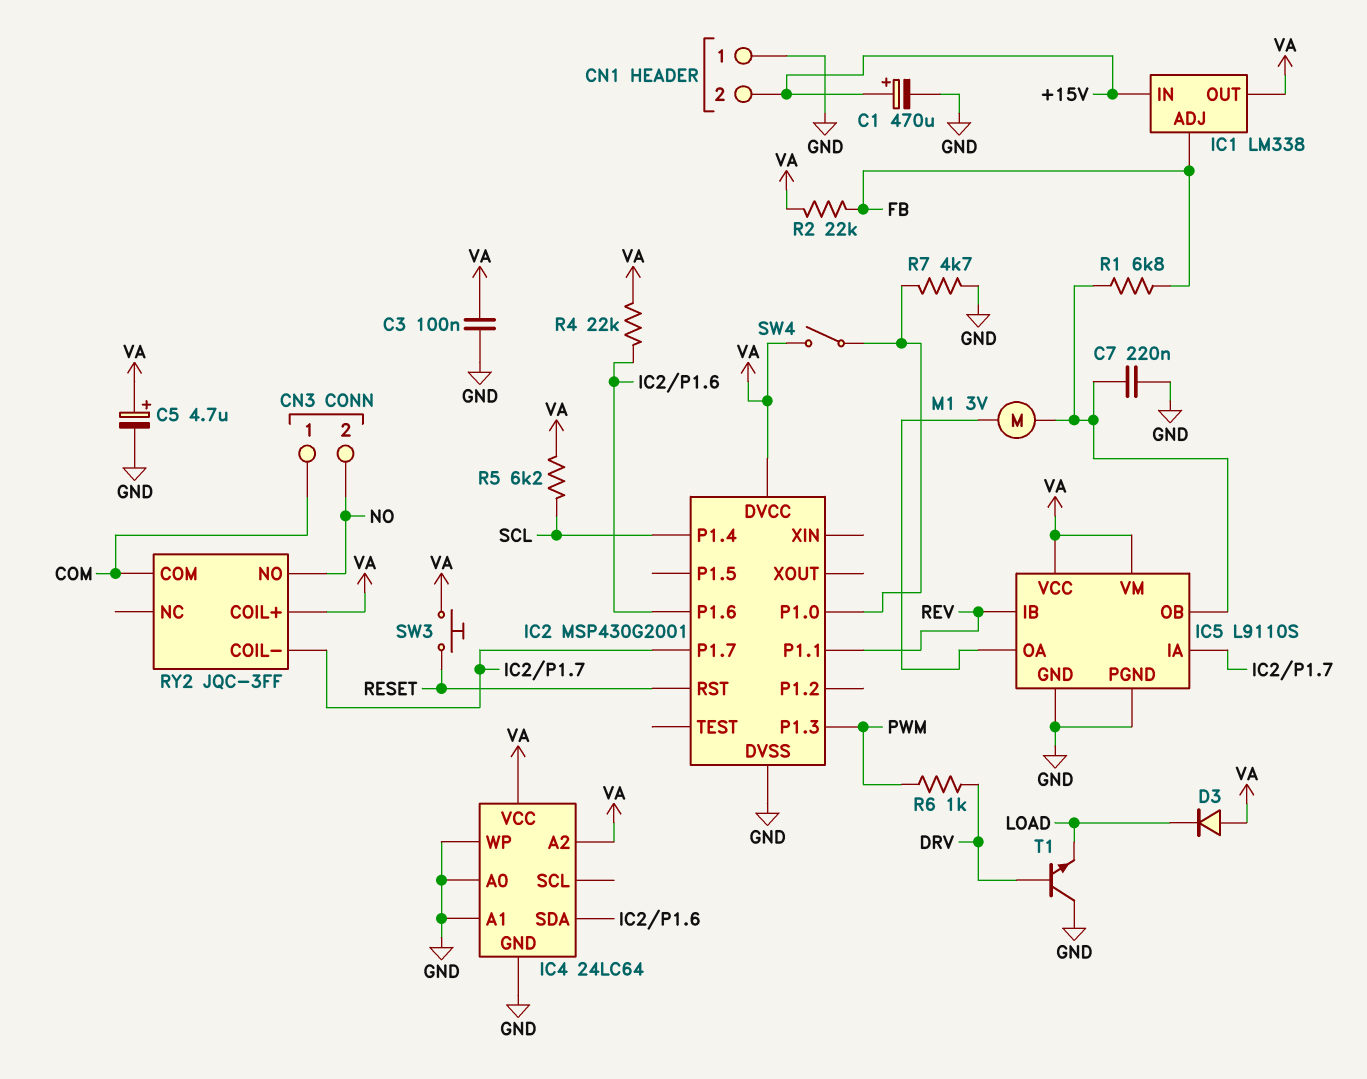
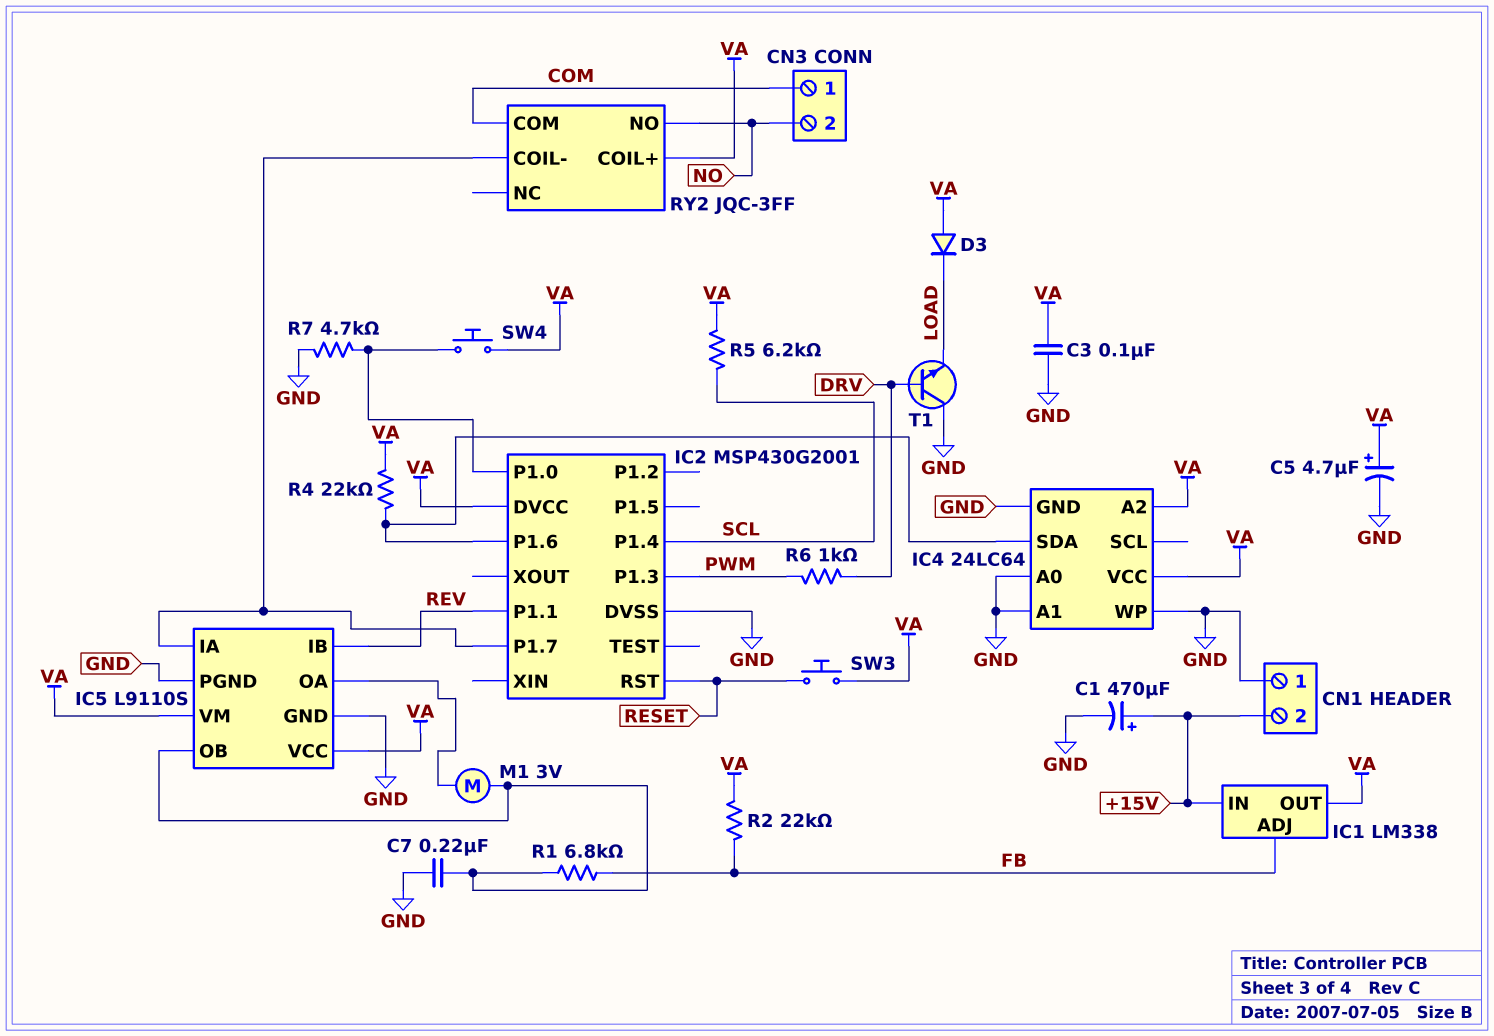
SW4: switch (IC2/P1.0, VA) -> button (IC2/P1.0, VA)

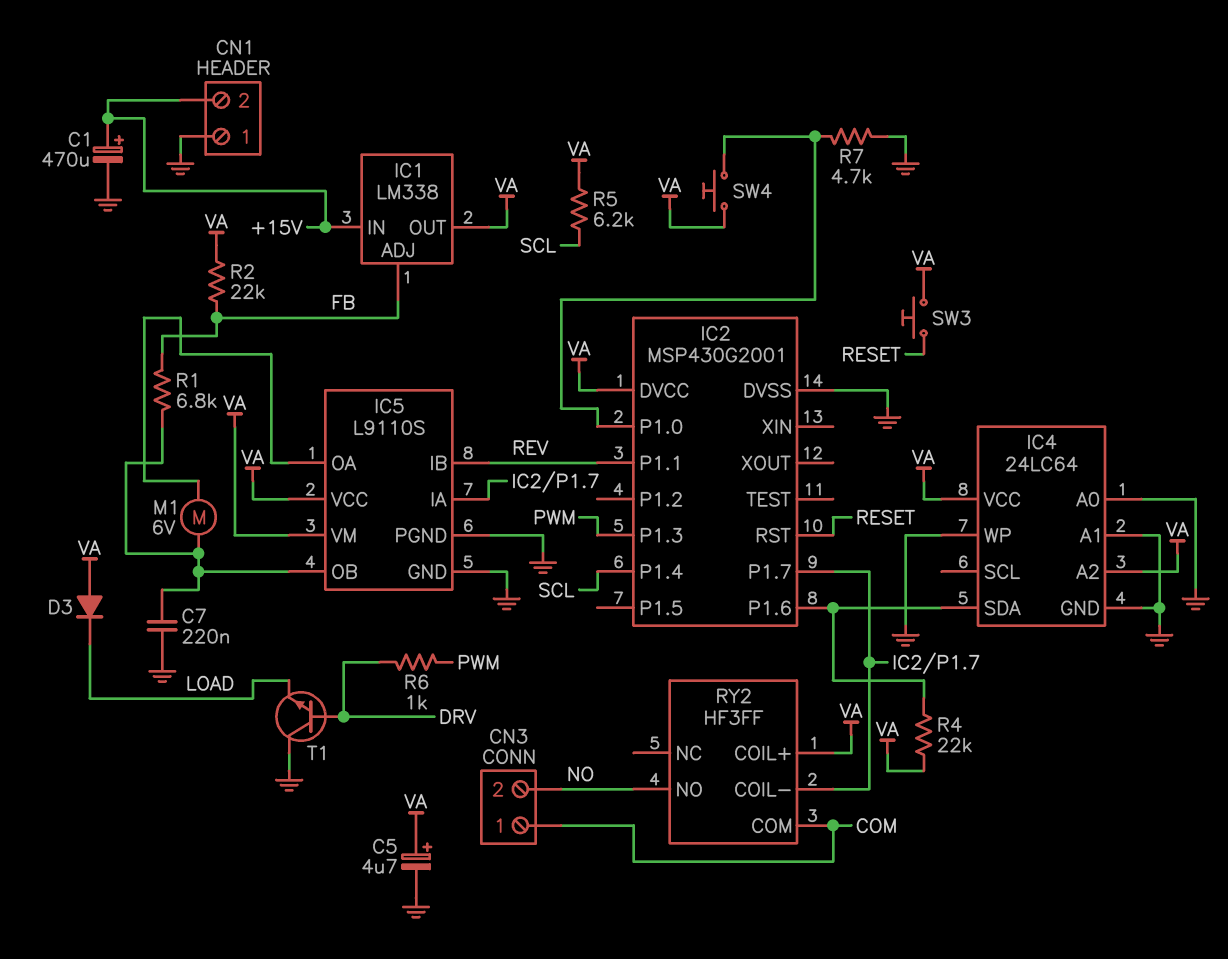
C3: 100nF (GND, VA) -> none
M1: motor 3V (IC5/OA, IC5/OB) -> motor 6V (IC5/OA, IC5/OB)
RY2: JQC-3FF -> HF3FF

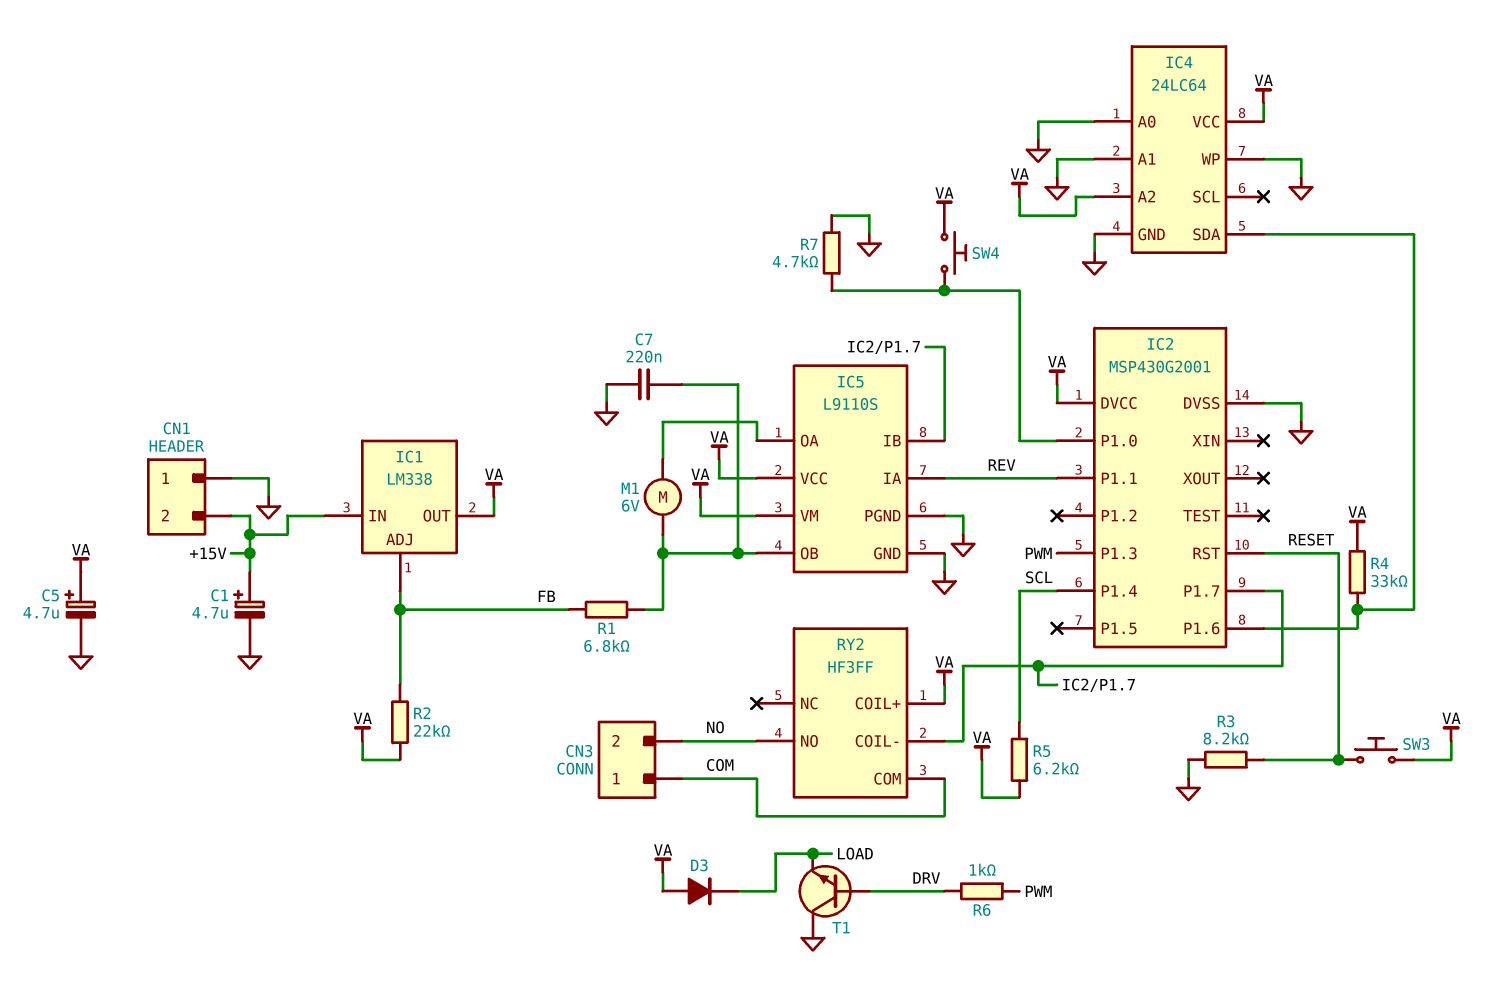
C1: 470uF (plus +15V, minus GND) -> 4.7uF (plus +15V, minus GND)
IC5 pin IA: IC2/P1.7 -> REV
IC5 pin IB: REV -> IC2/P1.7
R3: none -> 8.2k (GND, RESET)
R4: 22k (IC2/P1.6, VA) -> 33k (IC2/P1.6, VA)

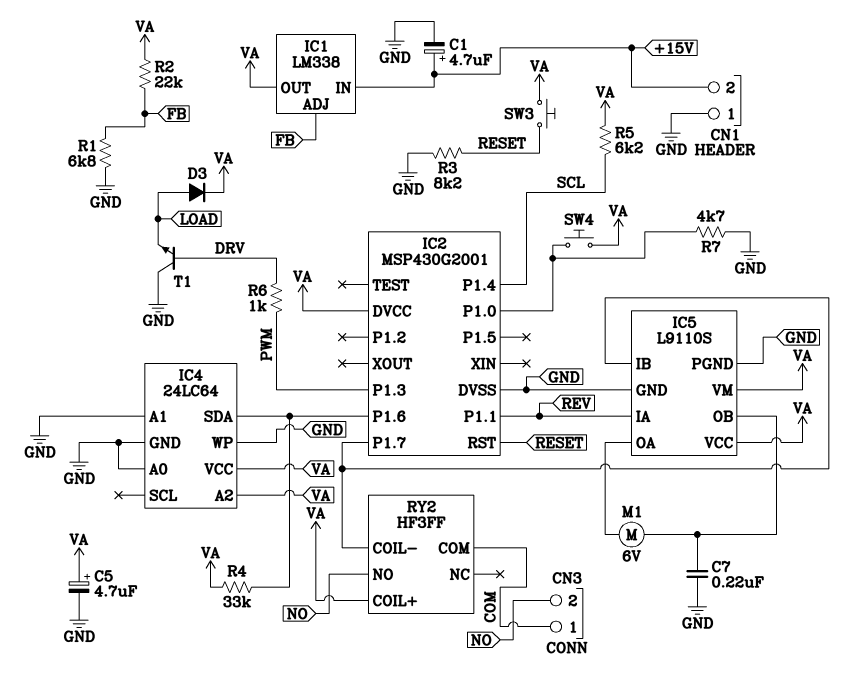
D3: diode (A VA, K LOAD) -> diode (A LOAD, K VA)
R1: 6.8k (FB, IC5/OB) -> 6.8k (FB, GND)

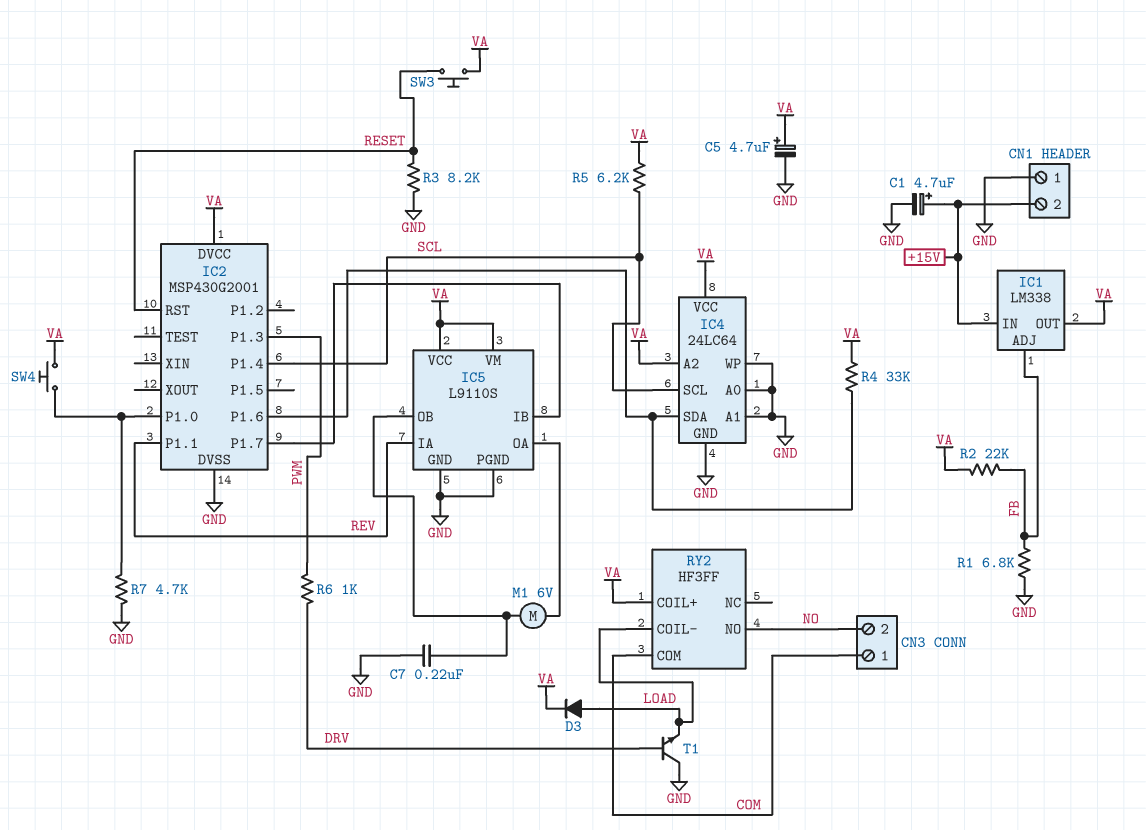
IC4 pin SCL: none -> SCL
RY2 pin COIL-: IC2/P1.7 -> LOAD

